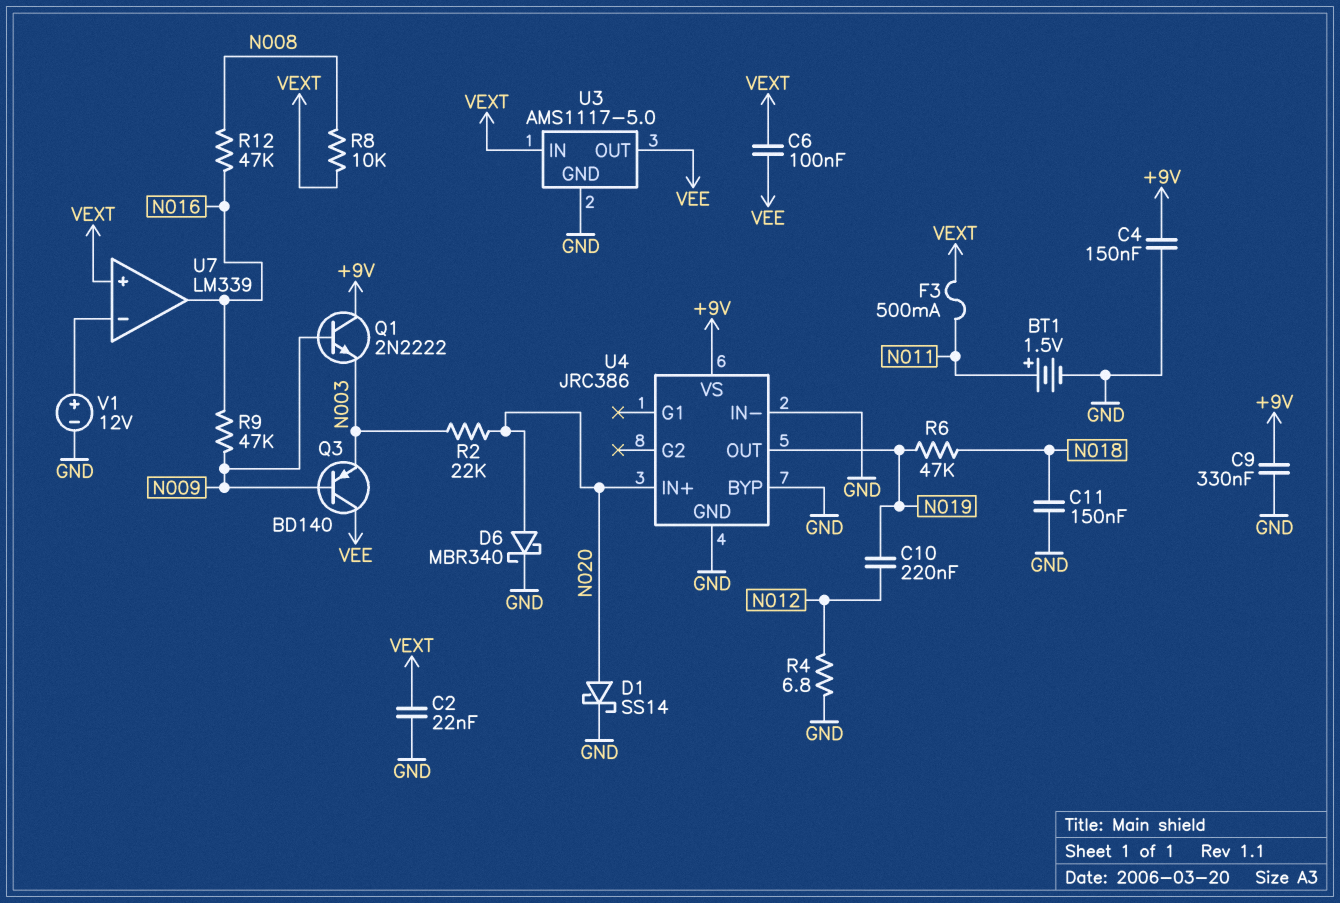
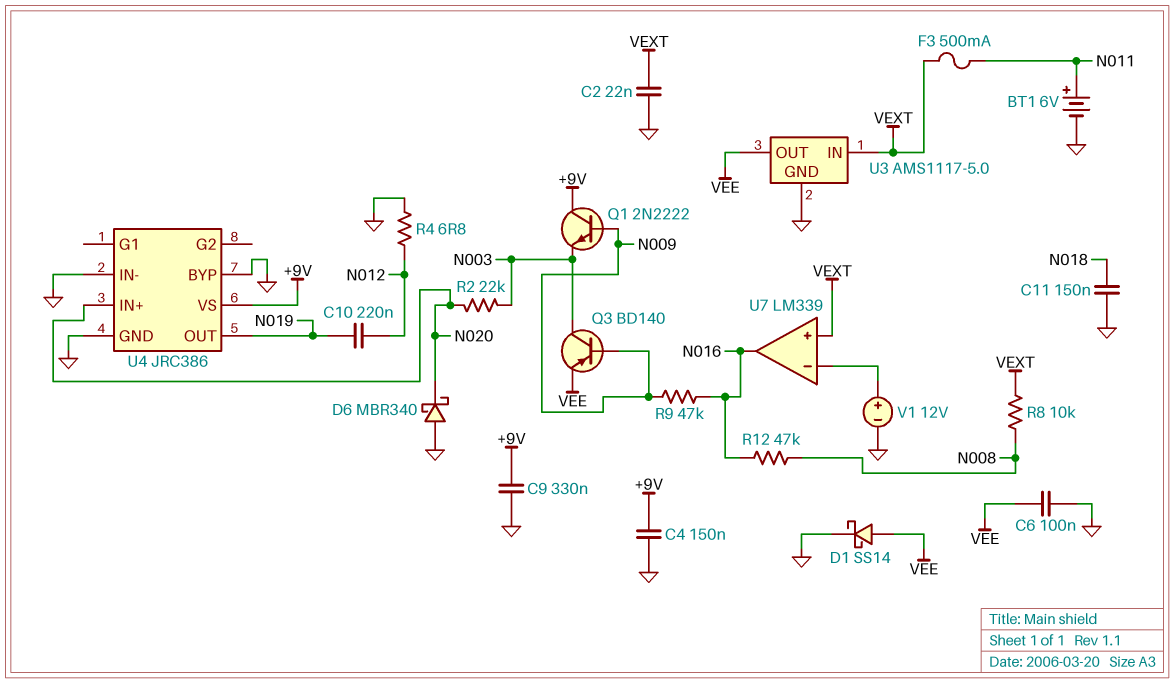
BT1: 1.5V (plus N011, minus GND) -> 6V (plus N011, minus GND)
C6: 100nF (VEE, VEXT) -> 100nF (GND, VEE)
D1: schottky SS14 (A N020, K GND) -> schottky SS14 (A VEE, K GND)
D6: schottky MBR340 (A N020, K GND) -> schottky MBR340 (A GND, K N020)
Q3: PNP BD140 (B N009, C VEE, E N003) -> PNP BD140 (B N009, C N003, E VEE)
R6: 47k (N018, N019) -> none

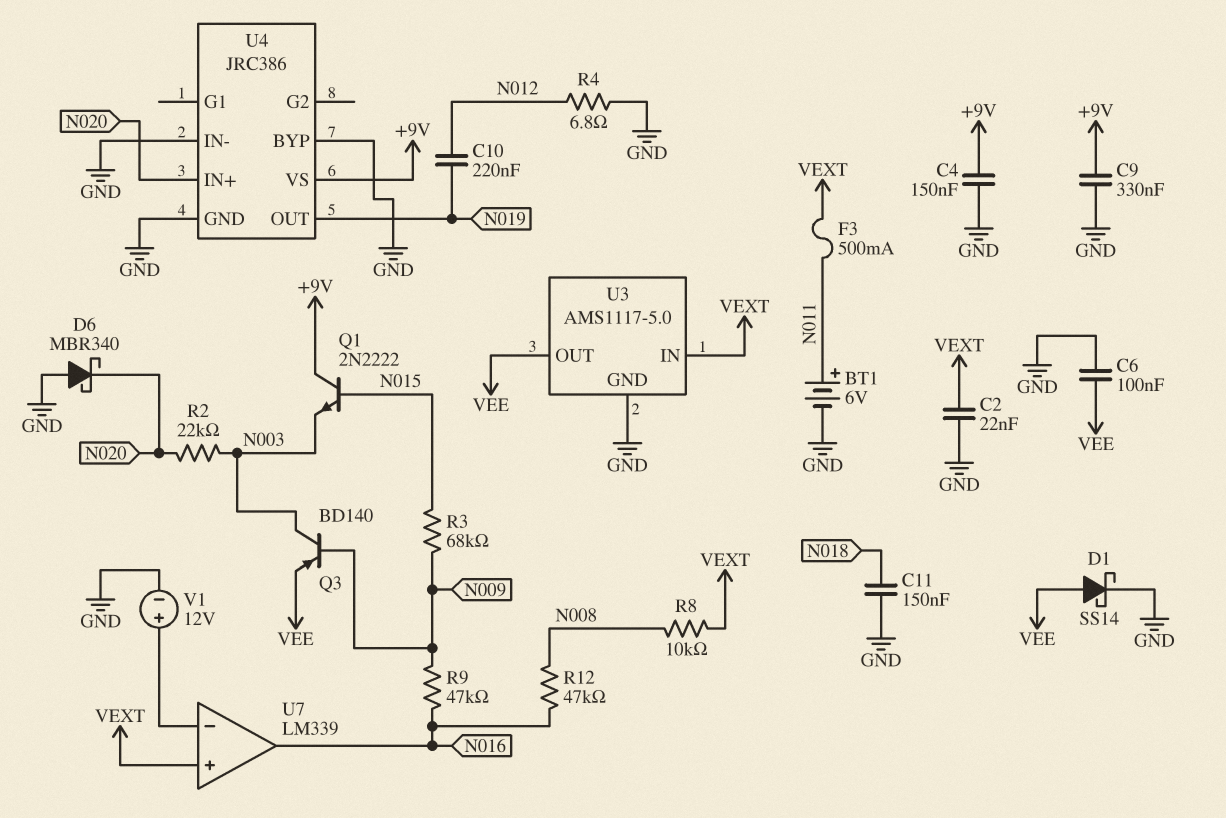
Q1: NPN 2N2222 (B N009, C +9V, E N003) -> NPN 2N2222 (B N015, C +9V, E N003)
R3: none -> 68k (N009, N015)

